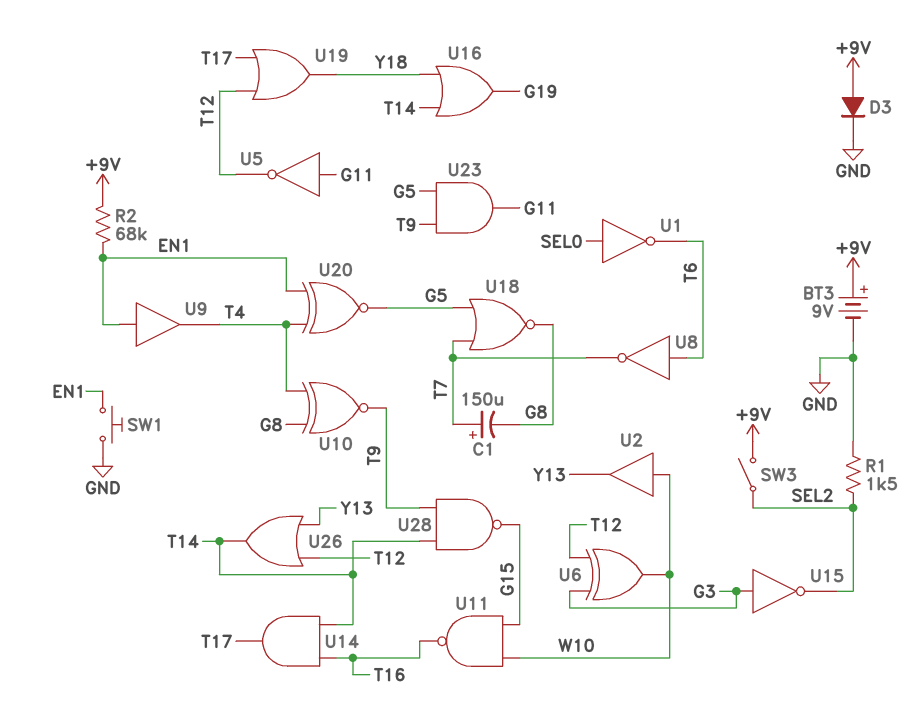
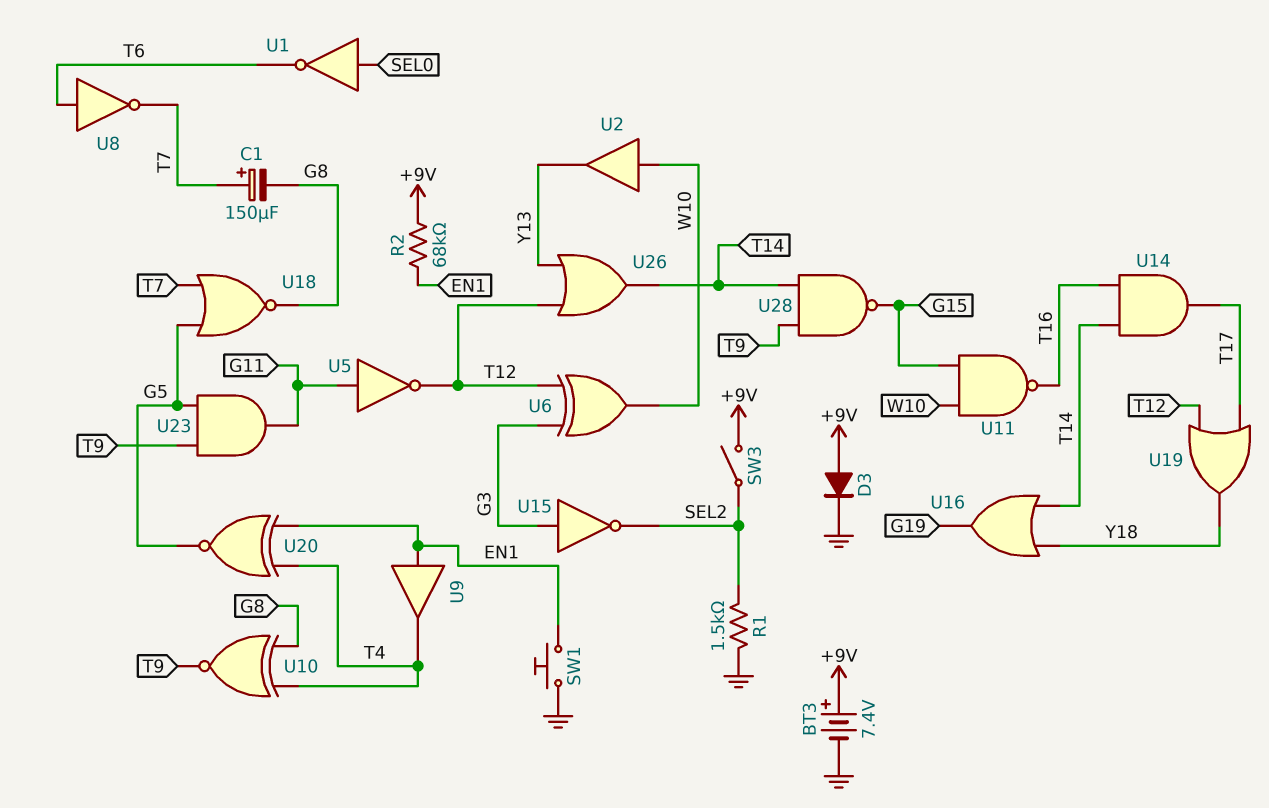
BT3: 9V (plus +9V, minus GND) -> 7.4V (plus +9V, minus GND)

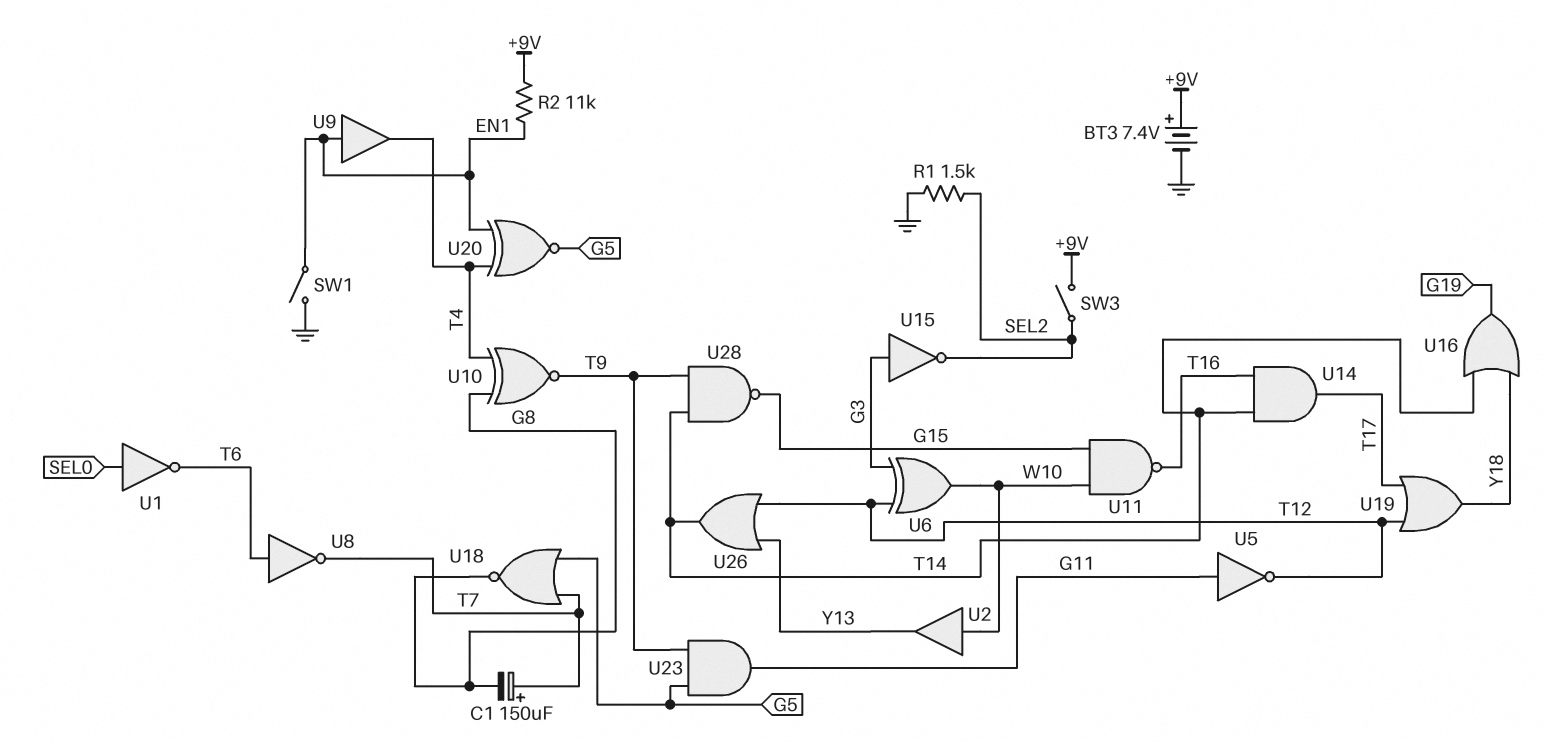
D3: diode (A +9V, K GND) -> none
R2: 68k (+9V, EN1) -> 11k (+9V, EN1)
SW1: button (EN1, GND) -> switch (EN1, GND)

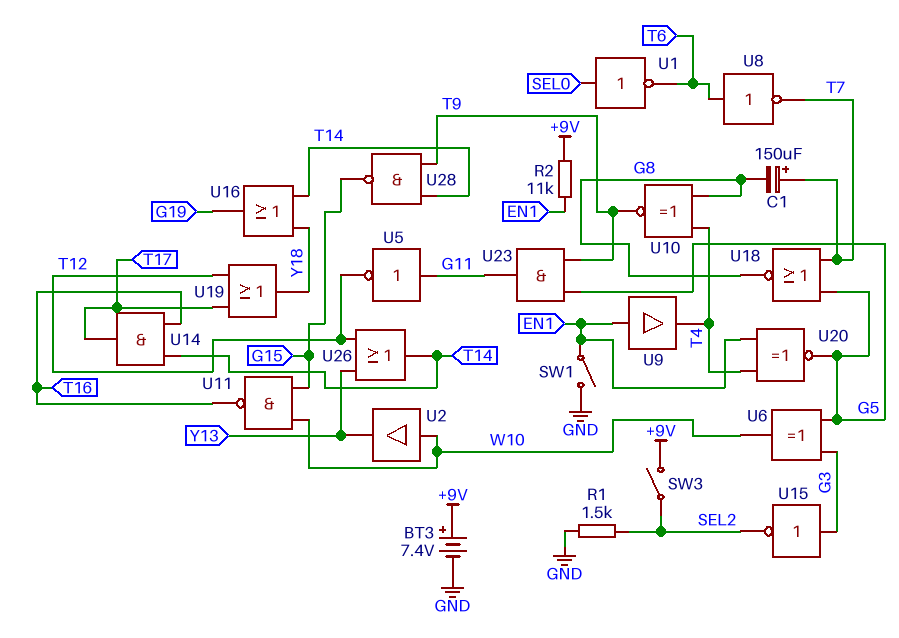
U6: XOR (in G3, in T12, out W10) -> XOR (in G3, in G5, out W10)

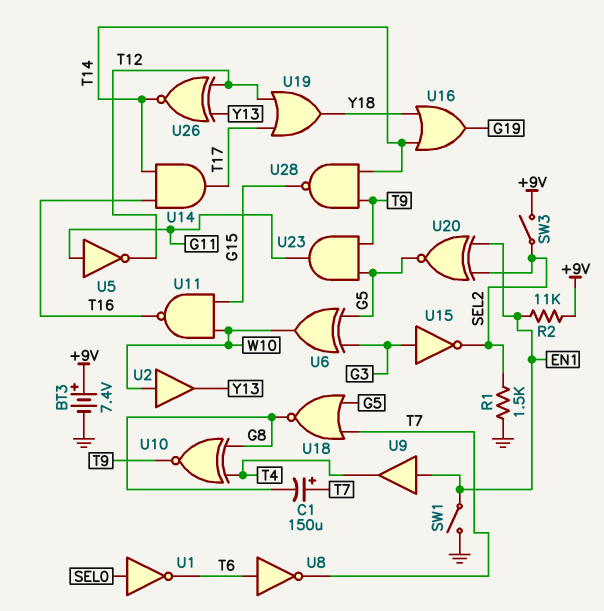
U20: XNOR (in EN1, in T4, out G5) -> XNOR (in EN1, in SEL2, out G5)
U26: OR (in T12, in Y13, out T14) -> XNOR (in T12, in Y13, out T14)

